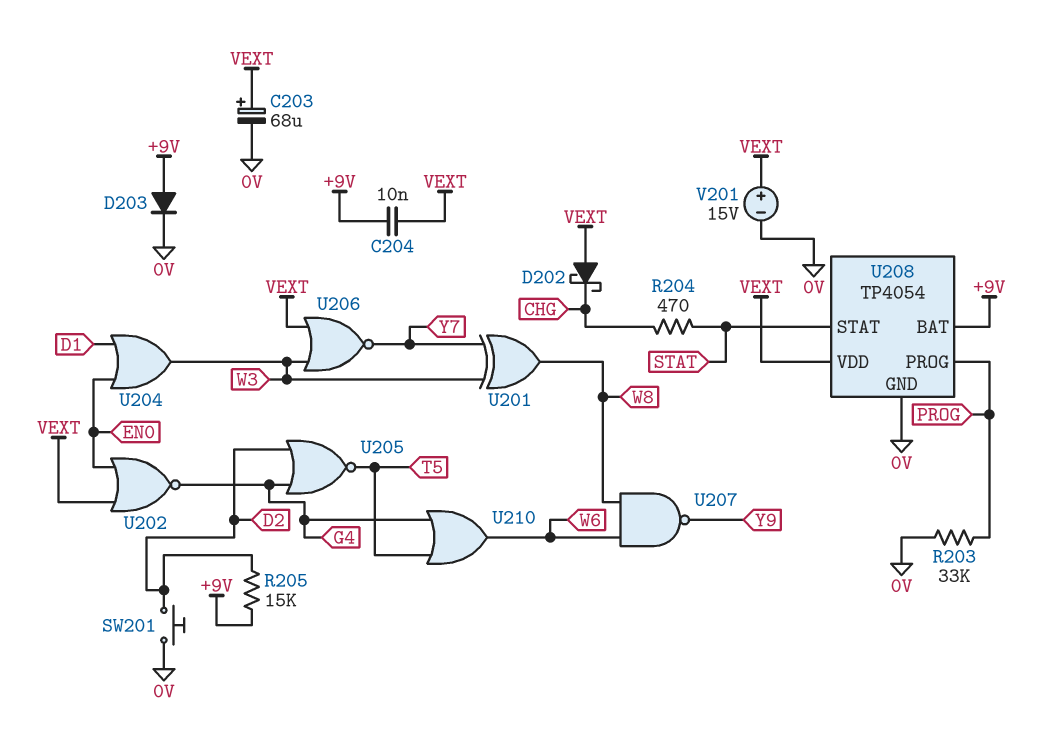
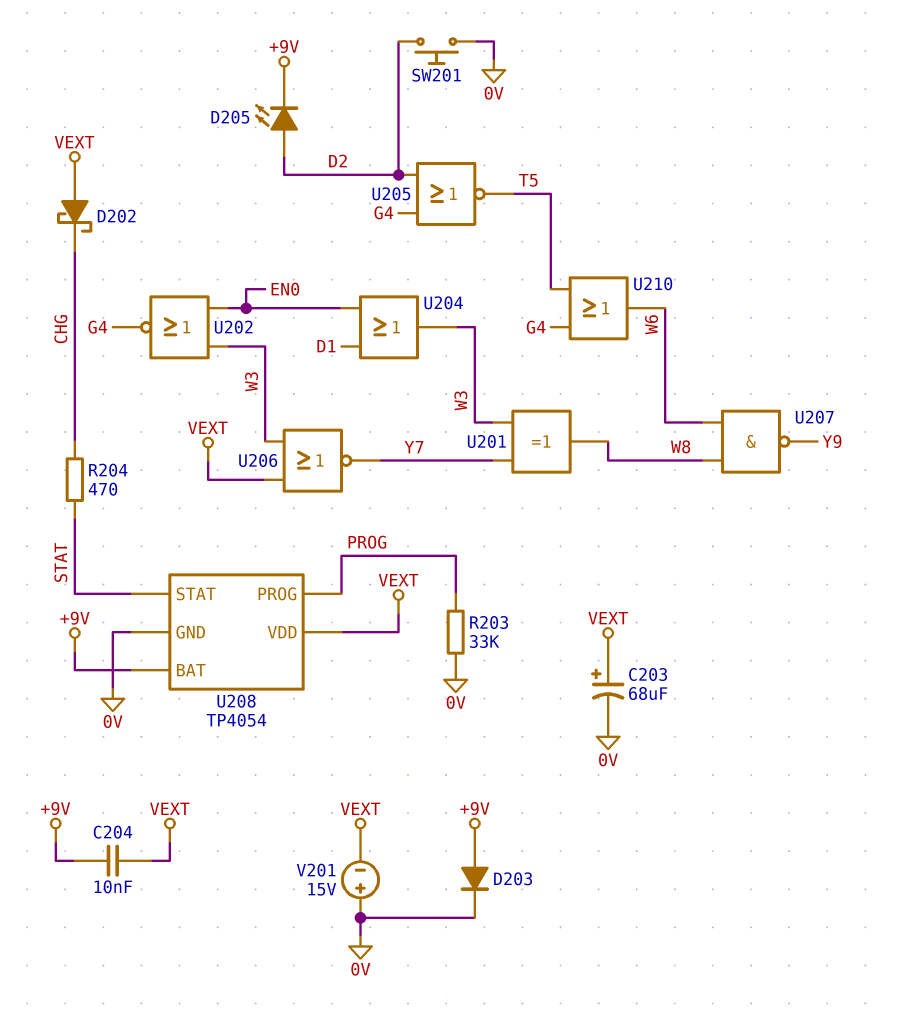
D205: none -> LED (A D2, K +9V)
R205: 15k (+9V, D2) -> none
U202: NOR (in EN0, in VEXT, out G4) -> NOR (in EN0, in W3, out G4)
V201: 15V (plus VEXT, minus 0V) -> 15V (plus 0V, minus VEXT)

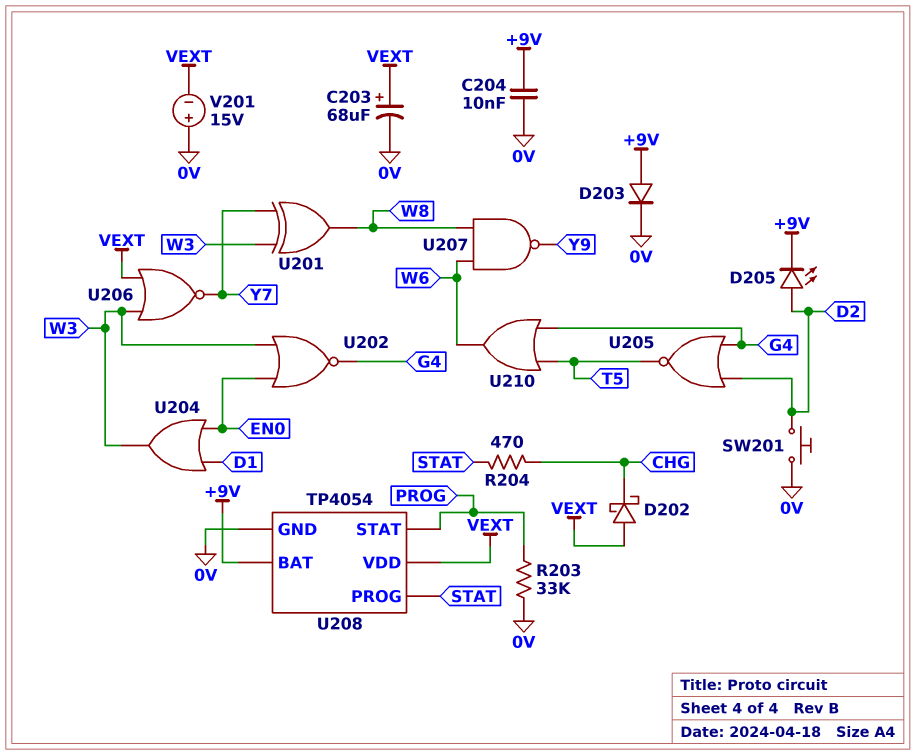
C204: 10nF (+9V, VEXT) -> 10nF (+9V, 0V)
U208 pin PROG: PROG -> STAT
U208 pin STAT: STAT -> PROG

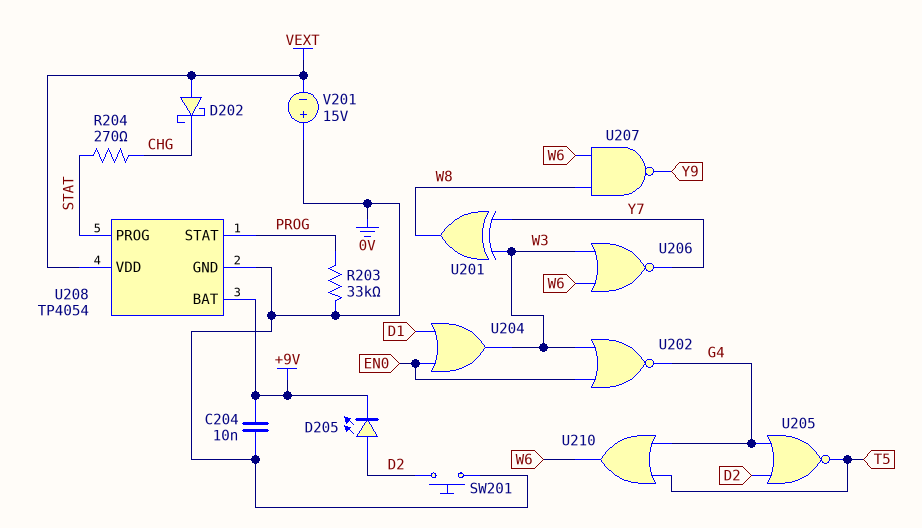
C203: 68uF (plus VEXT, minus 0V) -> none
D203: diode (A +9V, K 0V) -> none
R204: 470 (CHG, STAT) -> 270 (CHG, STAT)
U206: NOR (in VEXT, in W3, out Y7) -> NOR (in W3, in W6, out Y7)

